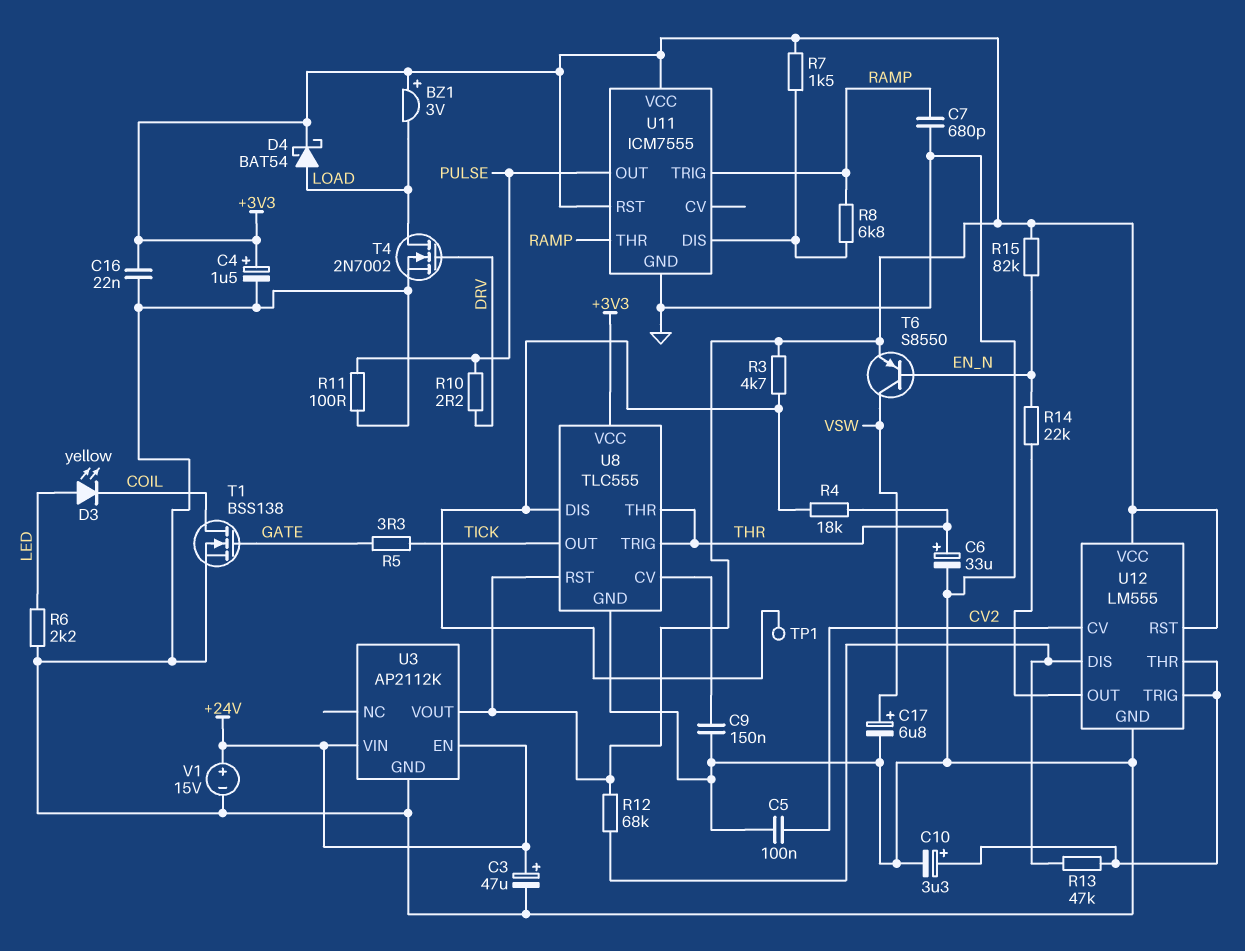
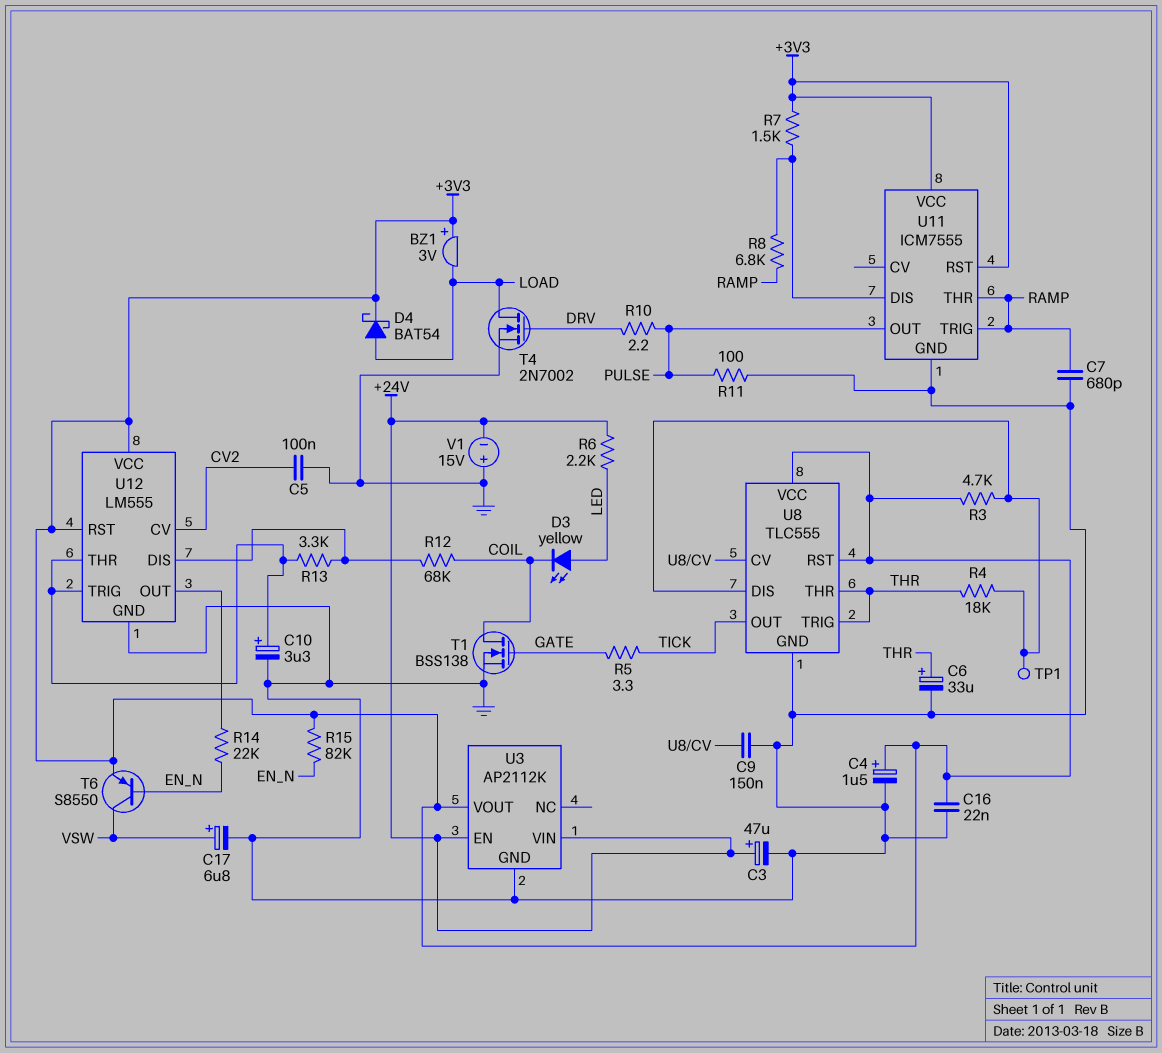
R6: 2.2k (GND, LED) -> 2.2k (+24V, LED)
R12: 68k (+3V3, U12/DIS) -> 68k (COIL, U12/DIS)
R13: 47k (U12/DIS, U12/THR) -> 3.3k (U12/DIS, U12/THR)
V1: 15V (plus +24V, minus GND) -> 15V (plus GND, minus +24V)

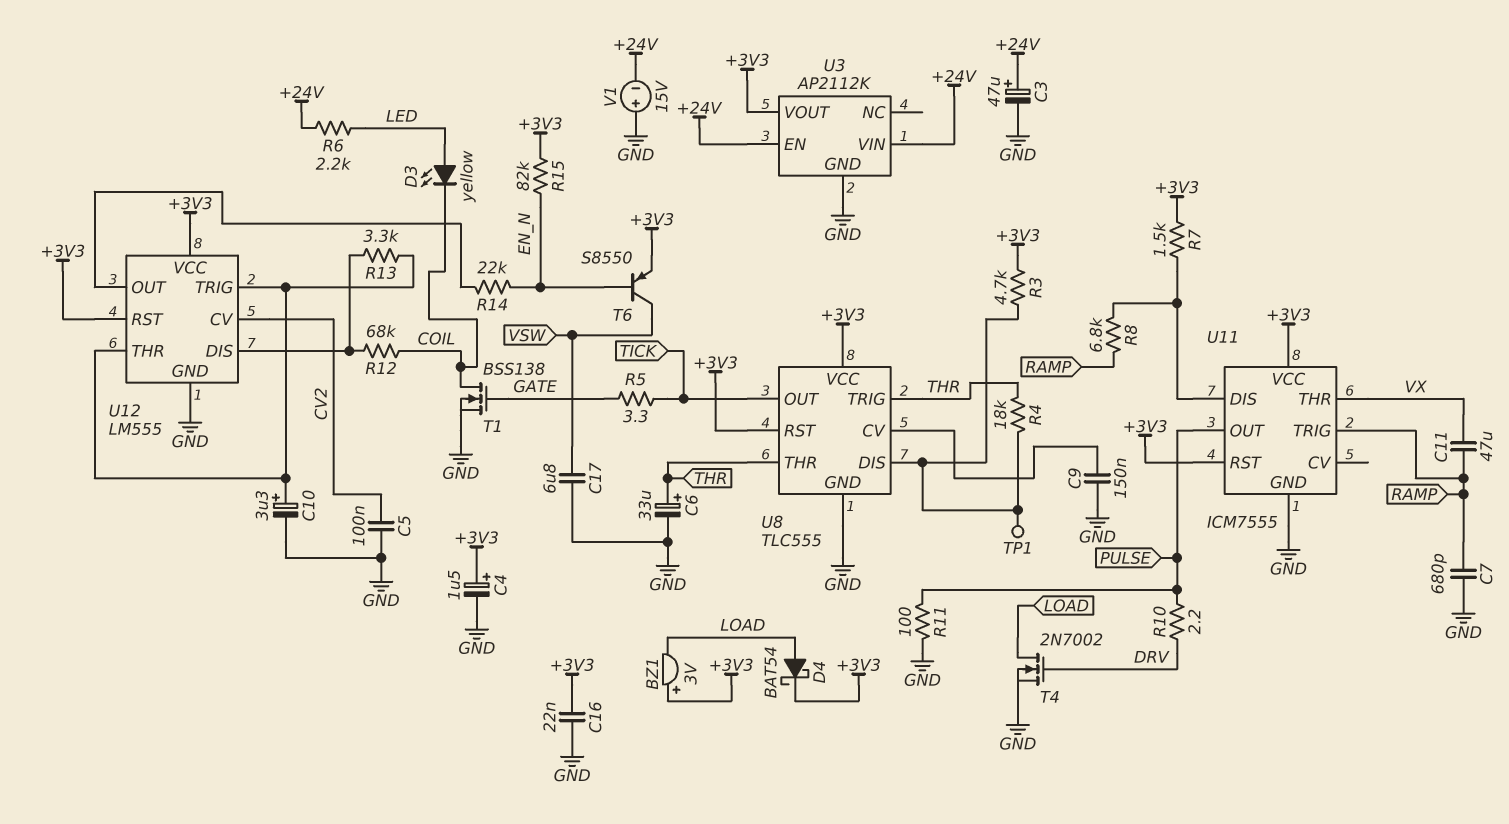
C11: none -> 47uF (RAMP, VX)
C17: 6.8uF (plus VSW, minus GND) -> 6.8uF (GND, VSW)
U11 pin THR: RAMP -> VX

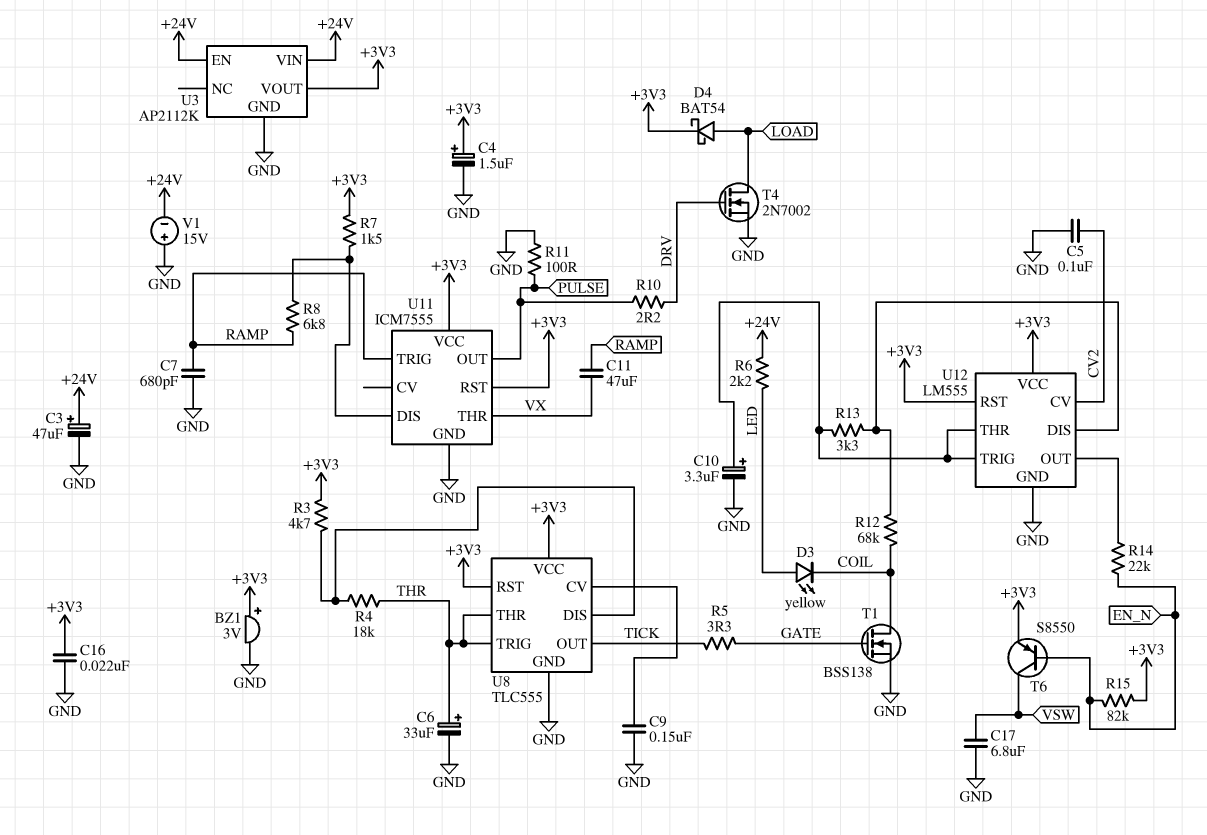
BZ1: buzzer 3V (plus +3V3, minus LOAD) -> buzzer 3V (plus +3V3, minus GND)
TP1: test point (U8/DIS) -> none

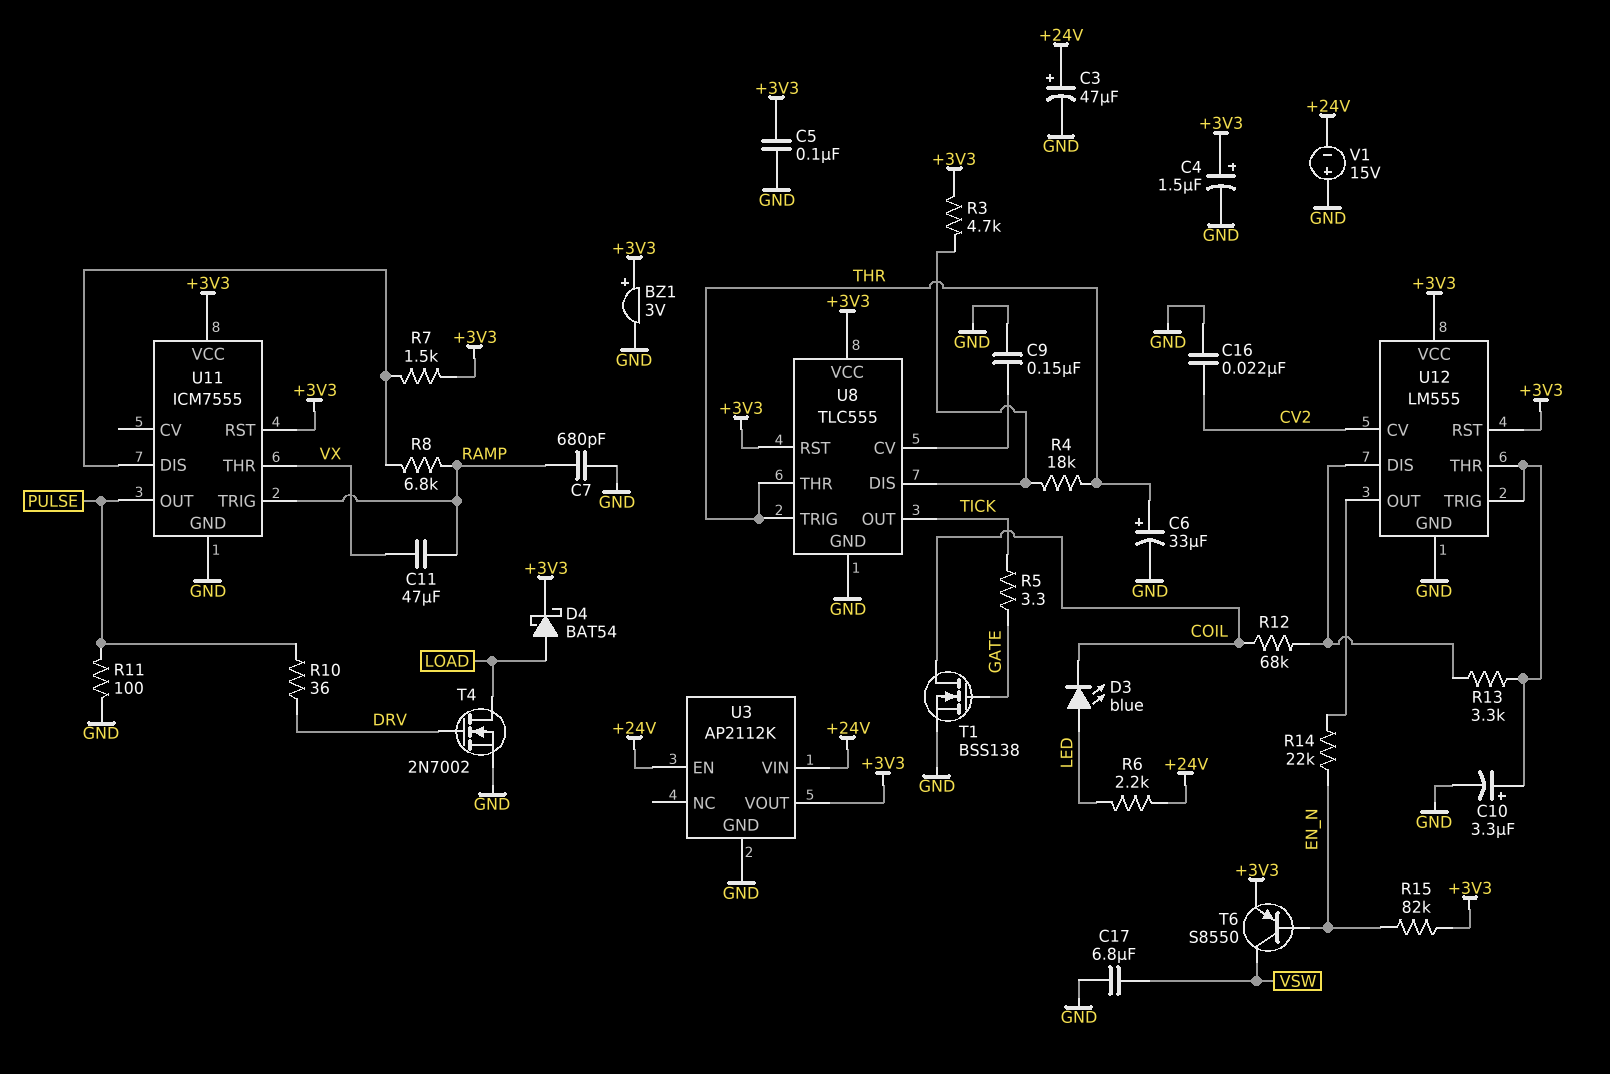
C5: 100nF (CV2, GND) -> 100nF (+3V3, GND)
C16: 22nF (+3V3, GND) -> 22nF (CV2, GND)
D3: LED yellow (A LED, K COIL) -> LED blue (A LED, K COIL)
R10: 2.2 (DRV, PULSE) -> 36 (DRV, PULSE)

